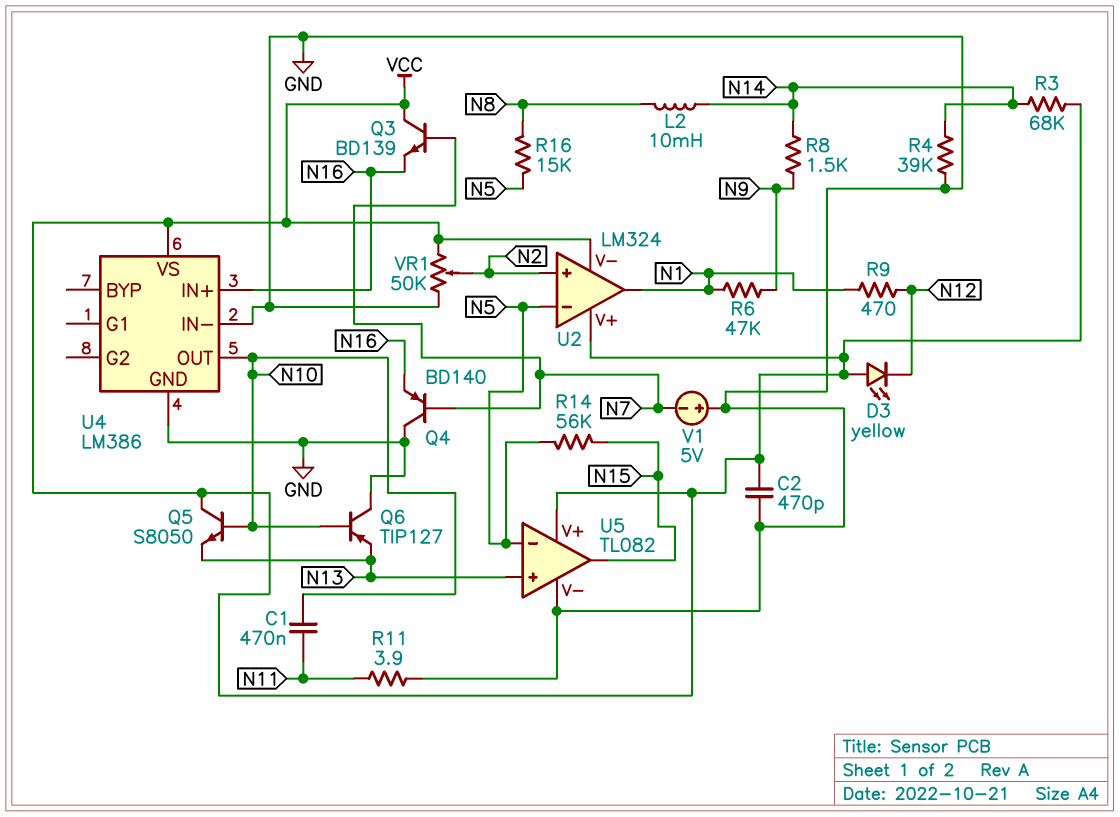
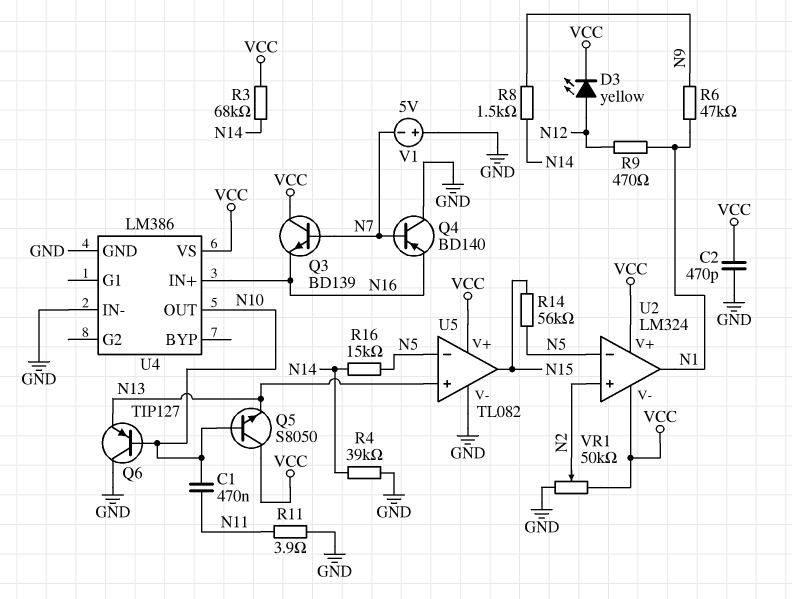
D3: LED yellow (A VCC, K N12) -> LED yellow (A N12, K VCC)
L2: 10mH (N8, N14) -> none
R16: 15k (N5, N8) -> 15k (N5, N14)

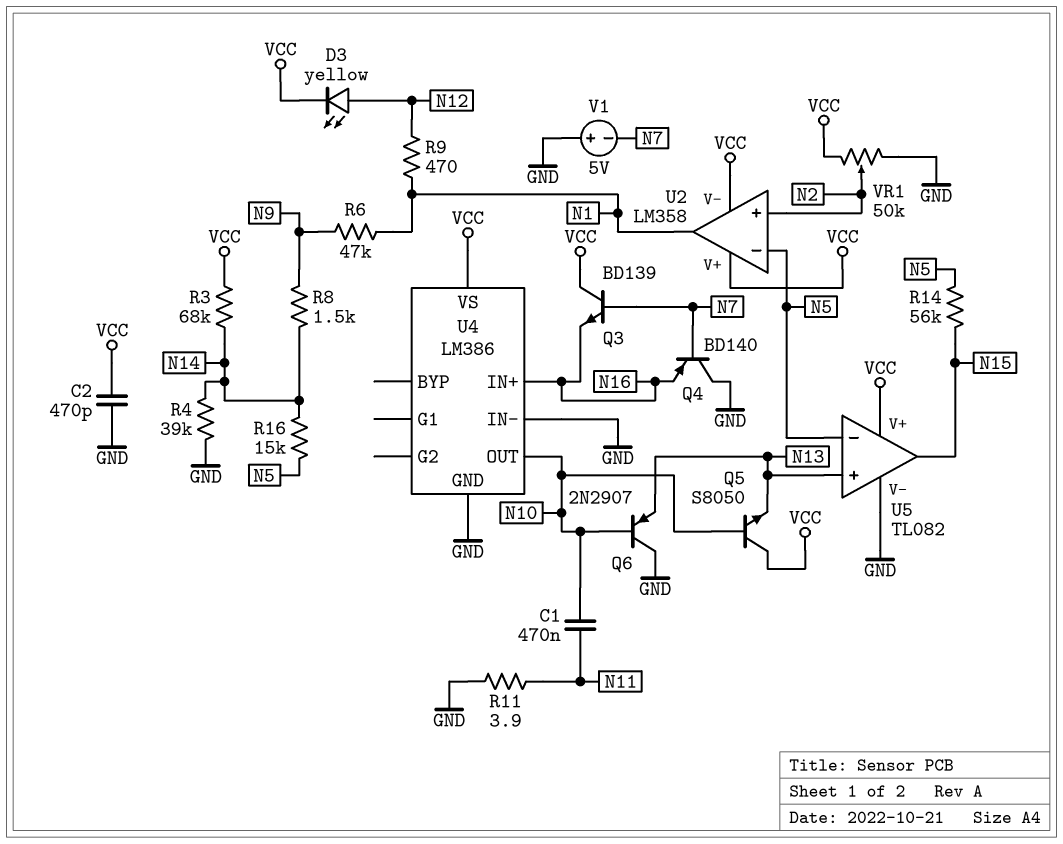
Q6: PNP TIP127 (B N10, C GND, E N13) -> PNP 2N2907 (B N10, C GND, E N13)
U2: LM324 -> LM358

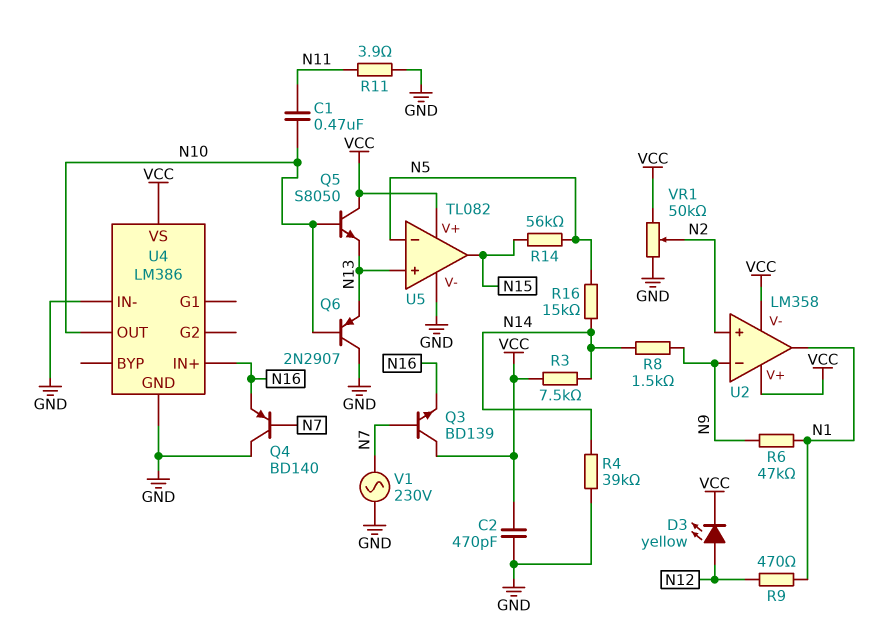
R3: 68k (N14, VCC) -> 7.5k (N14, VCC)
U2 pin in-: N5 -> N9
V1: 5V (plus GND, minus N7) -> AC 230V (GND, N7)

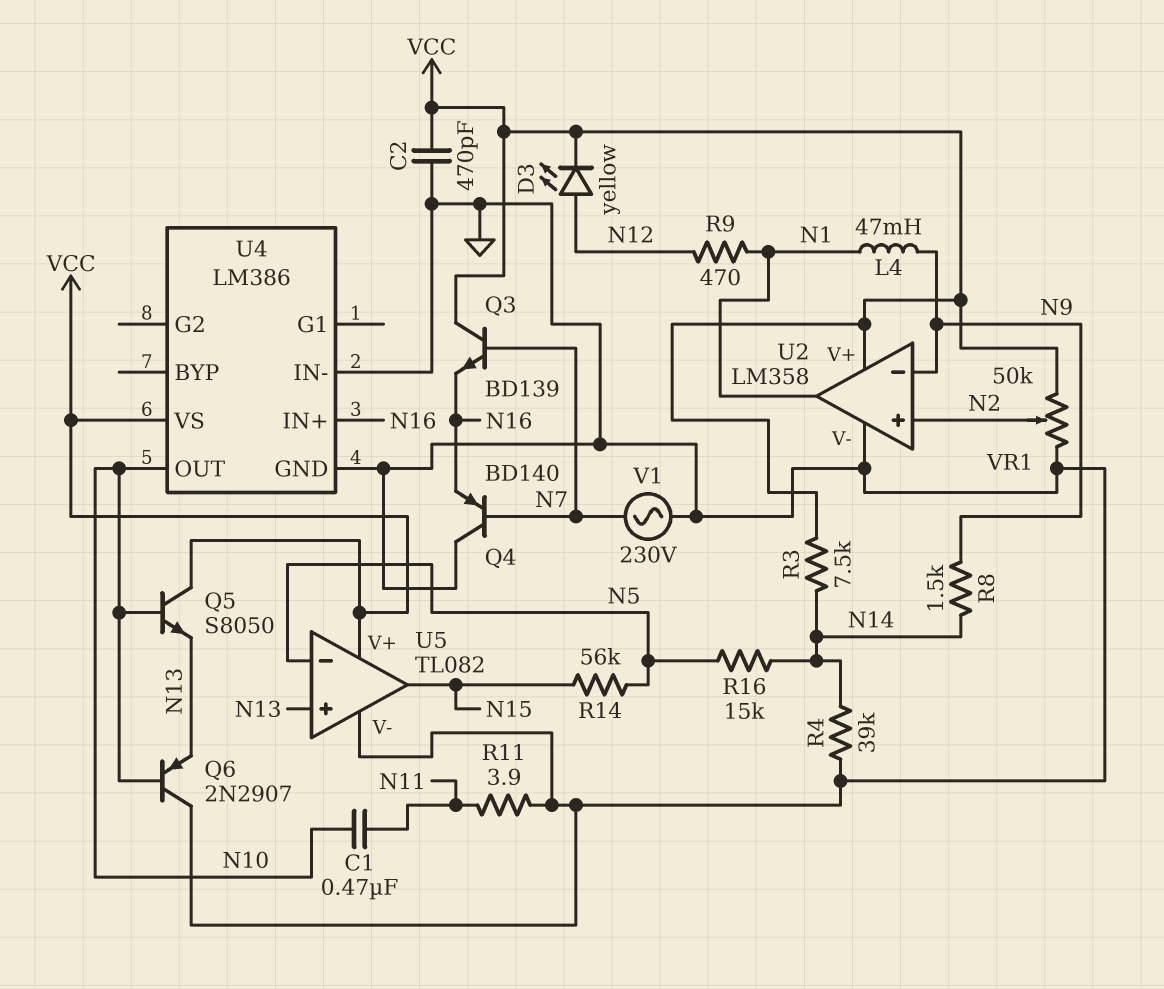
L4: none -> 47mH (N1, N9)
R6: 47k (N1, N9) -> none
U2 pin V-: VCC -> GND

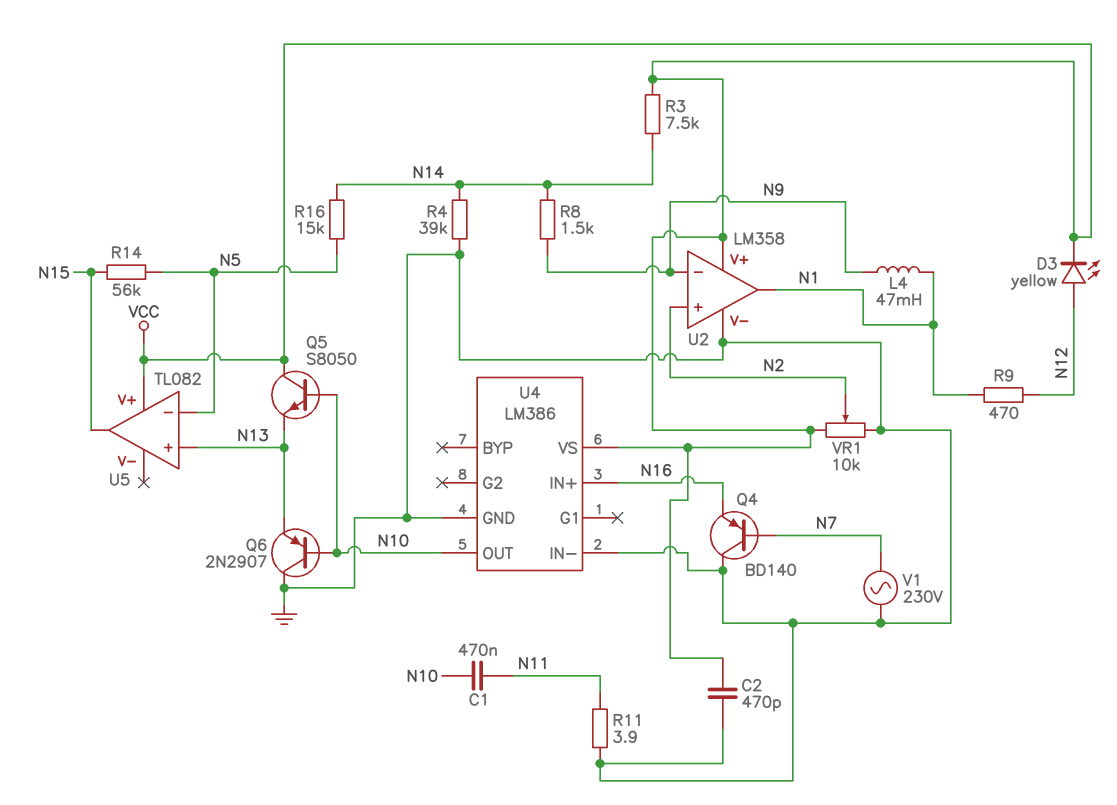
Q3: NPN BD139 (B N7, C VCC, E N16) -> none
U5 pin V-: GND -> none
VR1: 50k (GND, VCC, wiper N2) -> 10k (GND, VCC, wiper N2)

